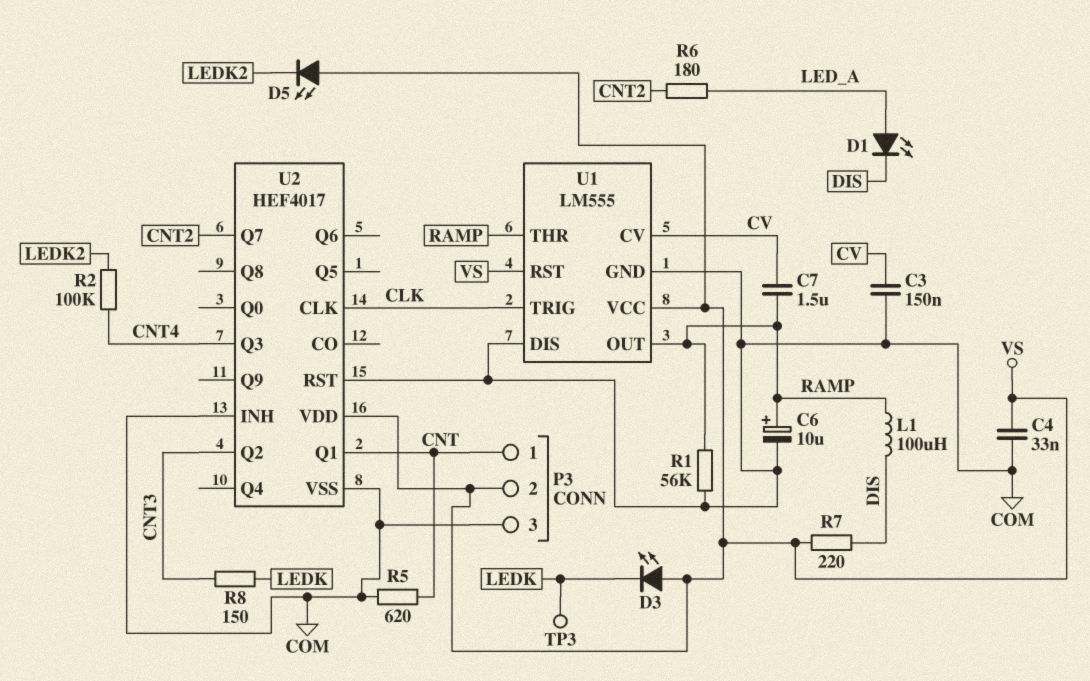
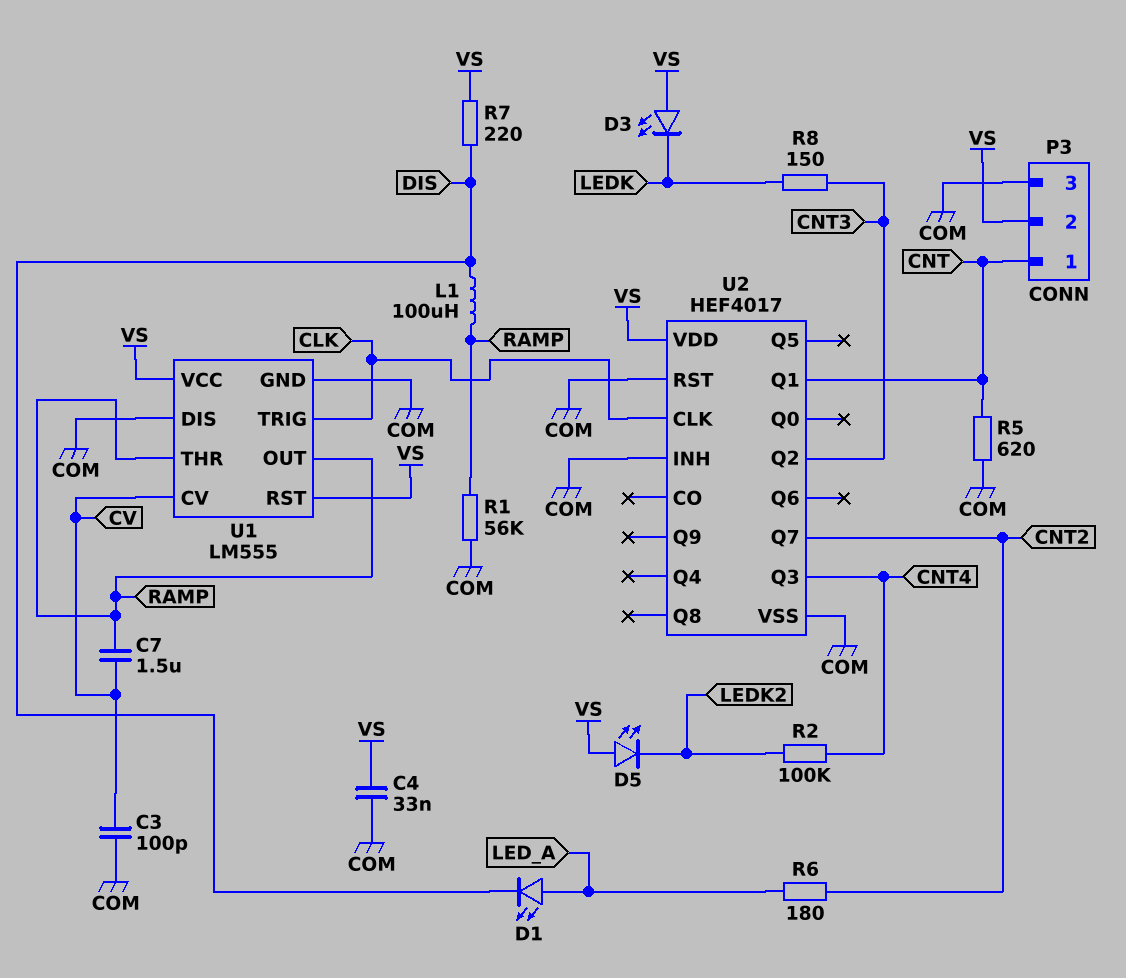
C3: 150nF (COM, CV) -> 100pF (COM, CV)
C6: 10uF (plus RAMP, minus COM) -> none
TP3: test point (LEDK) -> none

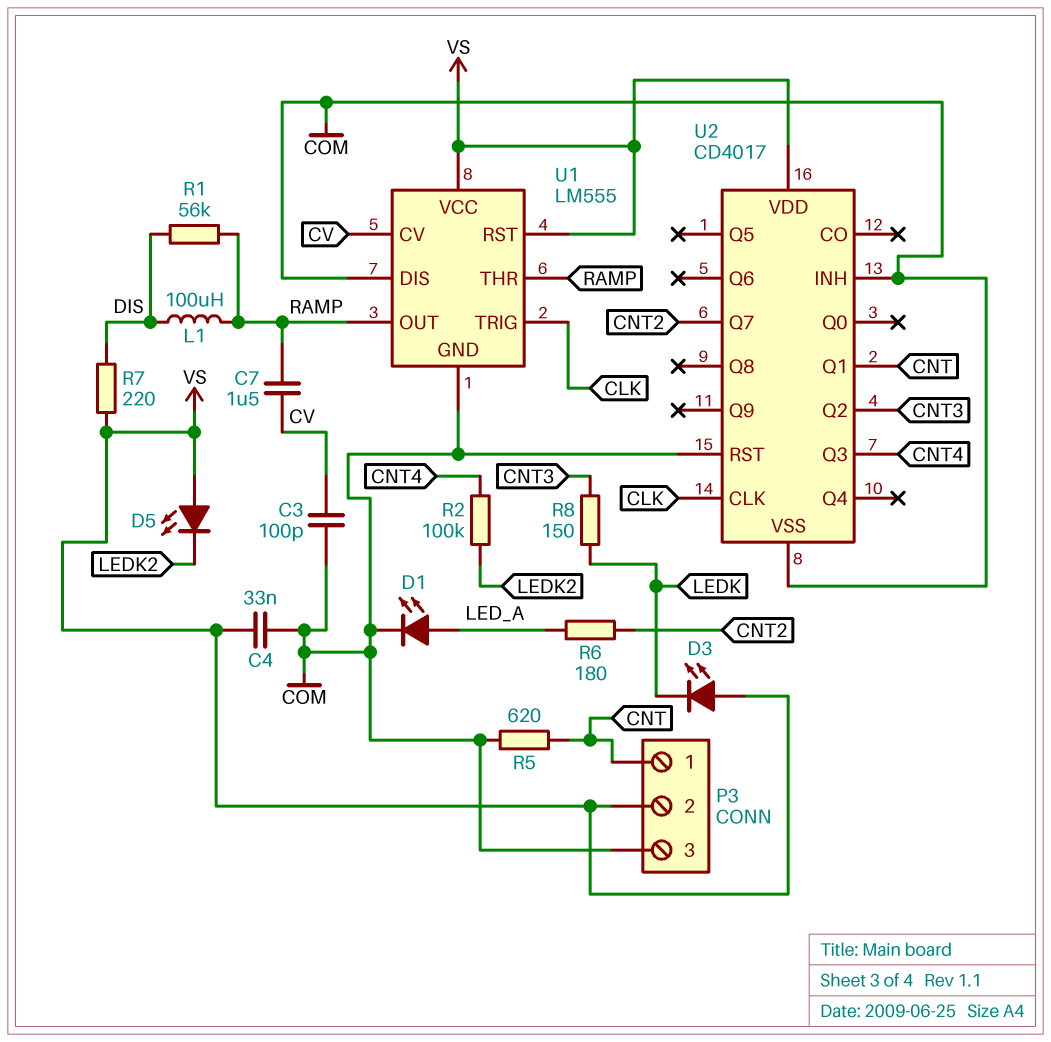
D1: LED (A LED_A, K DIS) -> LED (A LED_A, K COM)
R1: 56k (COM, RAMP) -> 56k (DIS, RAMP)
U2: HEF4017 -> CD4017

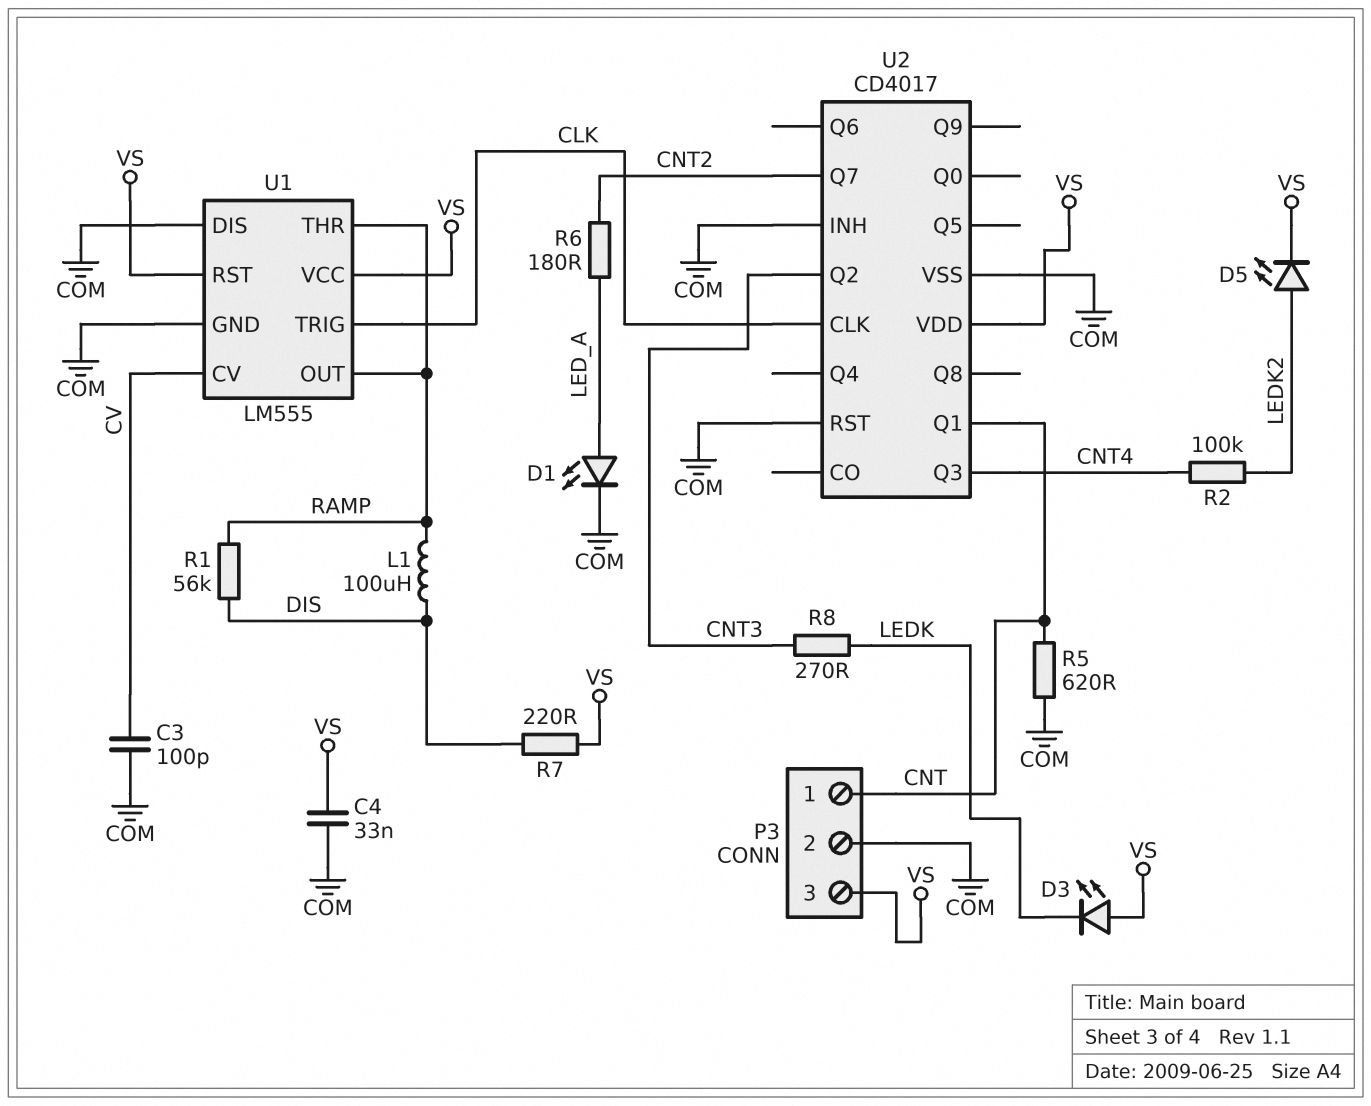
C7: 1.5uF (CV, RAMP) -> none
D5: LED (A VS, K LEDK2) -> LED (A LEDK2, K VS)
P3 pin 2: VS -> COM
P3 pin 3: COM -> VS
R8: 150 (CNT3, LEDK) -> 270 (CNT3, LEDK)

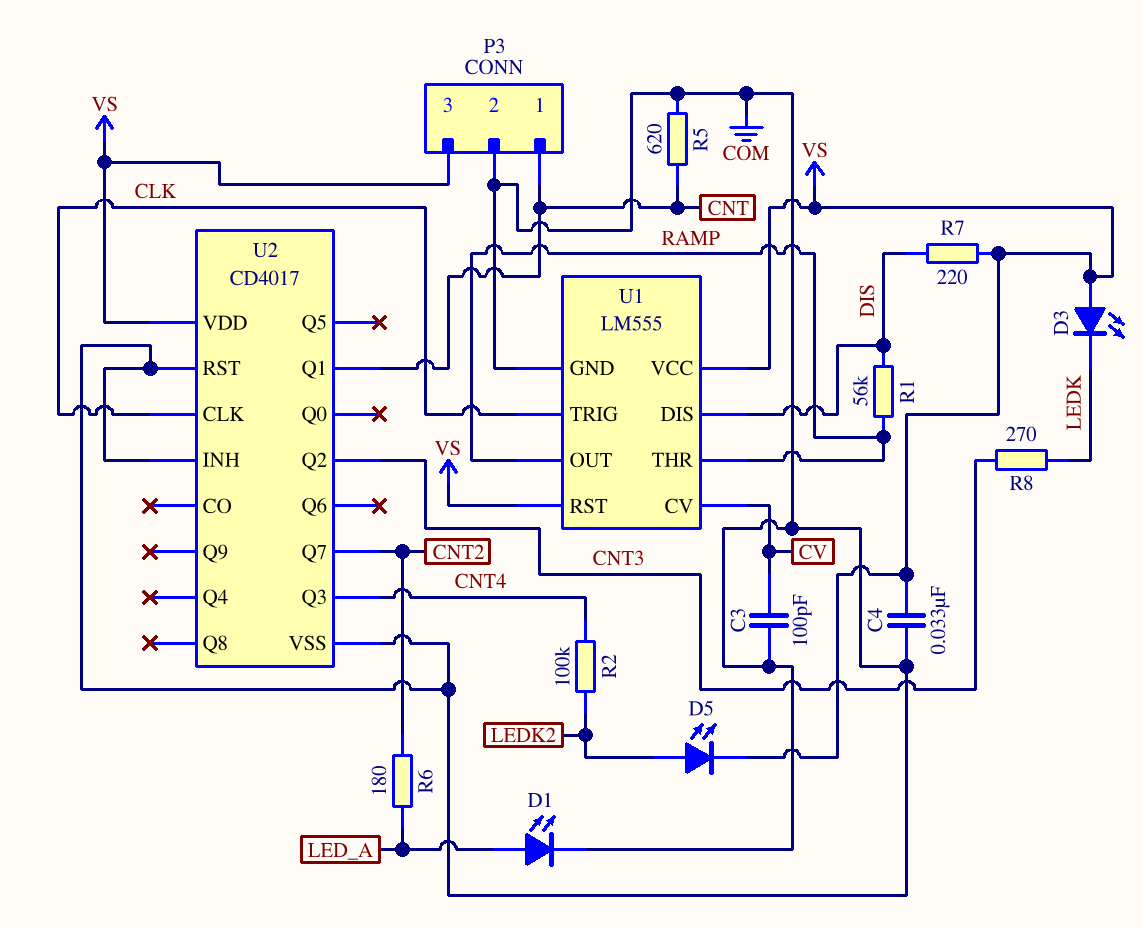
L1: 100uH (DIS, RAMP) -> none
U1 pin DIS: COM -> DIS

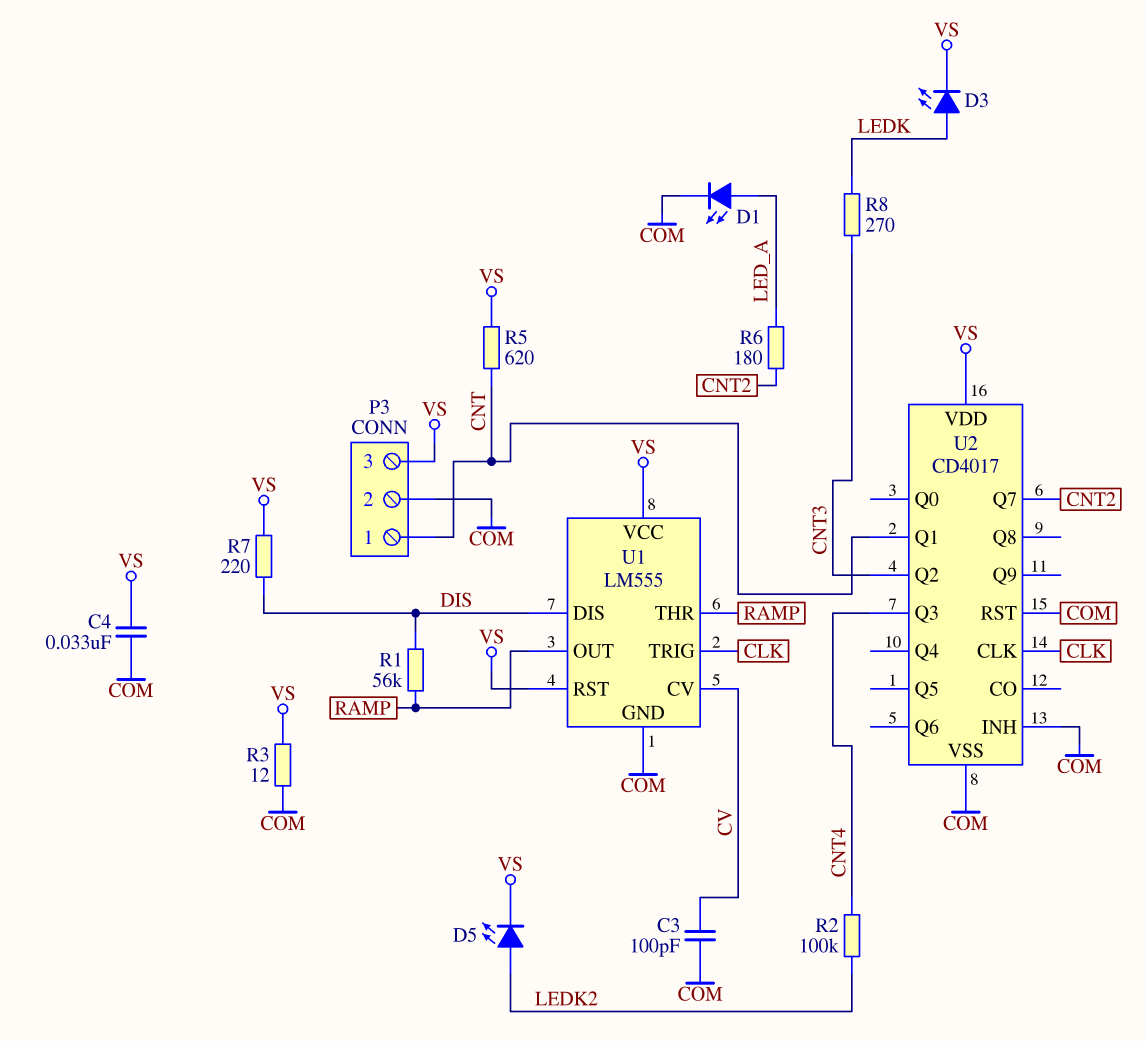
D3: LED (A VS, K LEDK) -> LED (A LEDK, K VS)
R3: none -> 12 (COM, VS)
R5: 620 (CNT, COM) -> 620 (CNT, VS)

